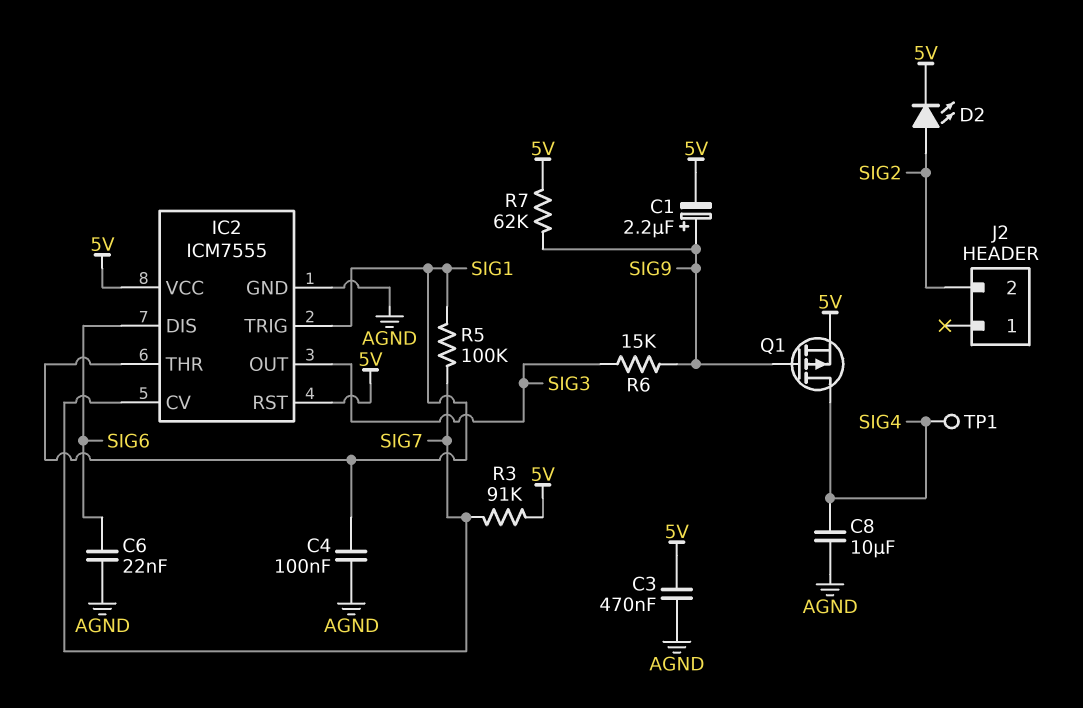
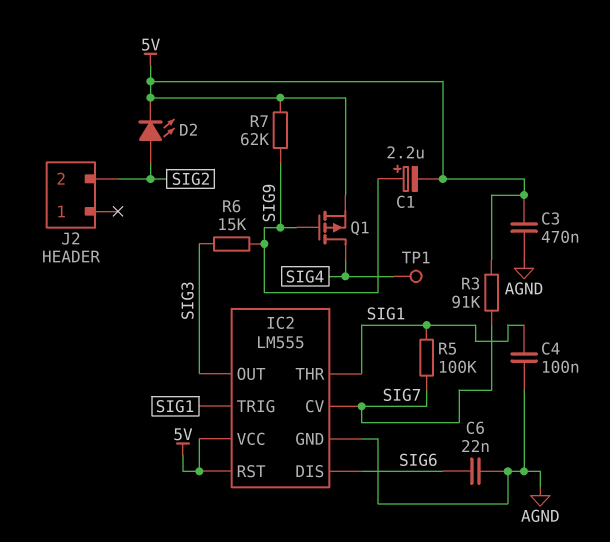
C8: 10uF (AGND, SIG4) -> none
IC2: ICM7555 -> LM555

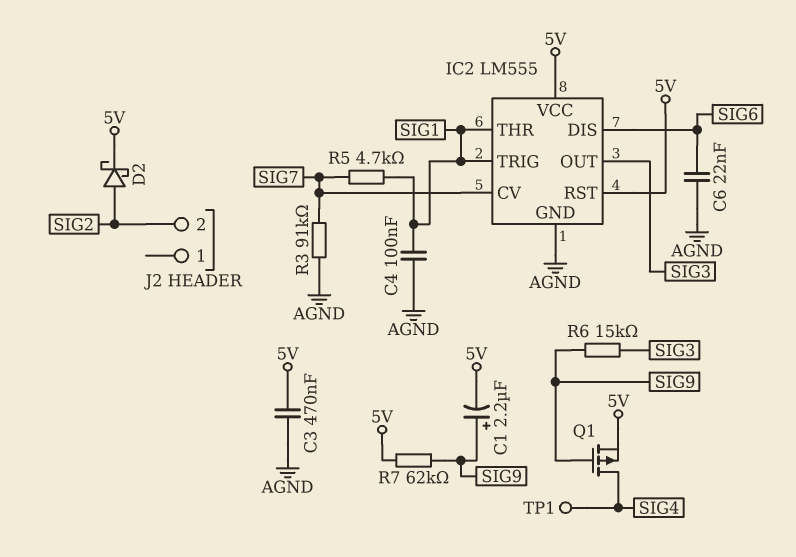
D2: LED (A SIG2, K 5V) -> schottky (A SIG2, K 5V)
R3: 91k (5V, SIG7) -> 91k (AGND, SIG7)
R5: 100k (SIG1, SIG7) -> 4.7k (SIG1, SIG7)

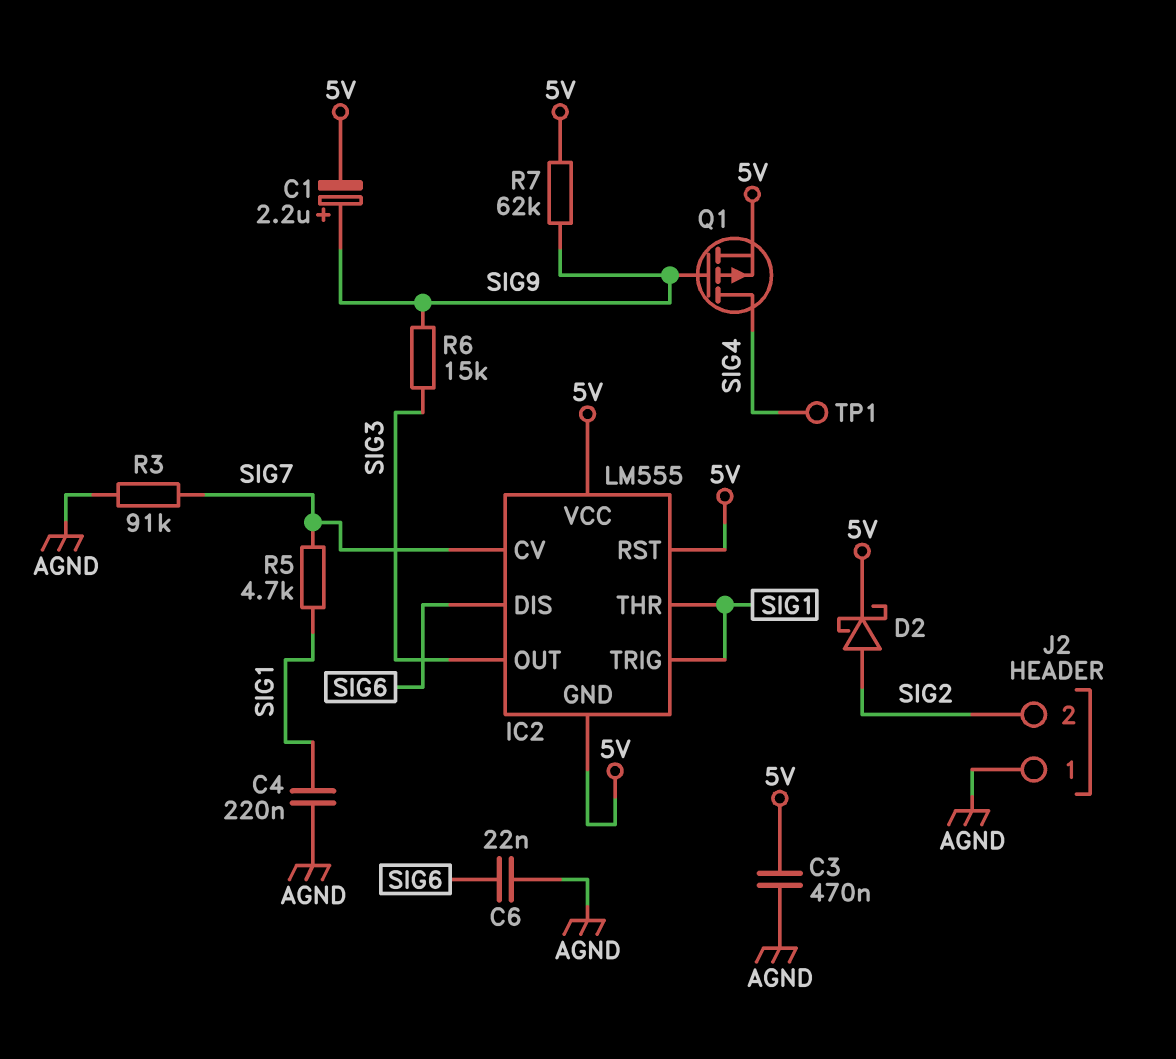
C4: 100nF (AGND, SIG1) -> 220nF (AGND, SIG1)
IC2 pin GND: AGND -> 5V
J2 pin 1: none -> AGND

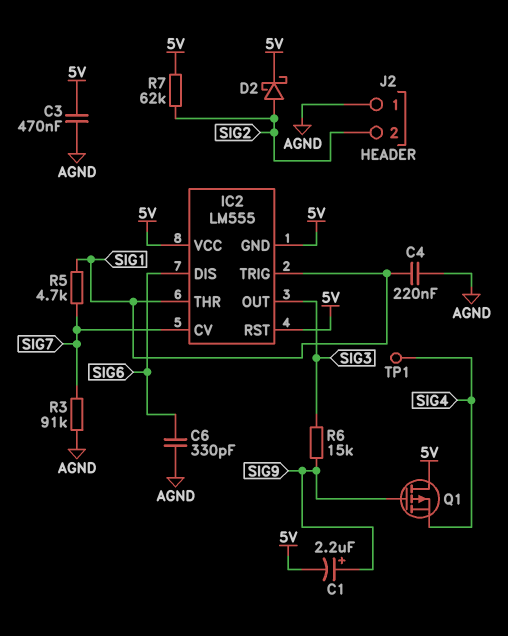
C6: 22nF (AGND, SIG6) -> 330pF (AGND, SIG6)
Q1: PMOS (G SIG9, D SIG4, S 5V) -> PMOS (G SIG9, D 5V, S SIG4)
R7: 62k (5V, SIG9) -> 62k (5V, SIG2)

